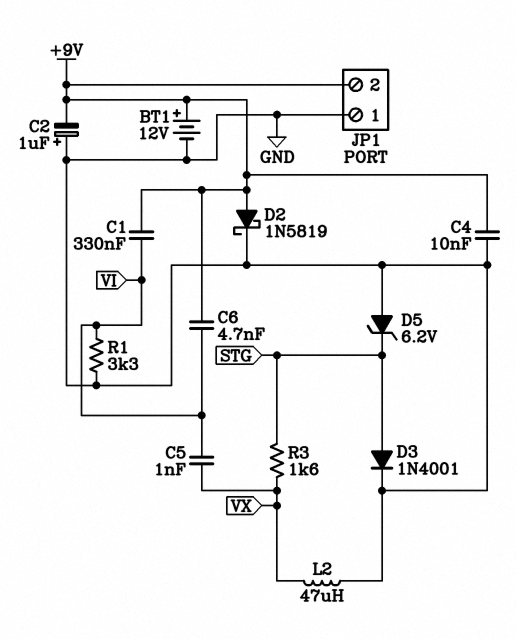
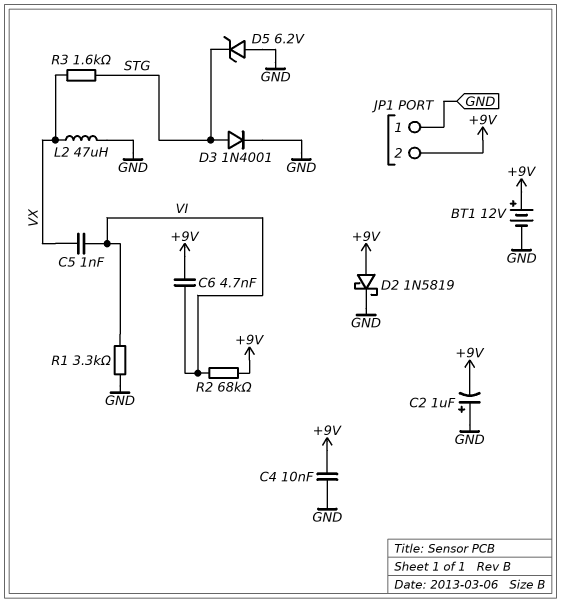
C1: 330nF (+9V, VI) -> none
R2: none -> 68k (+9V, VI)

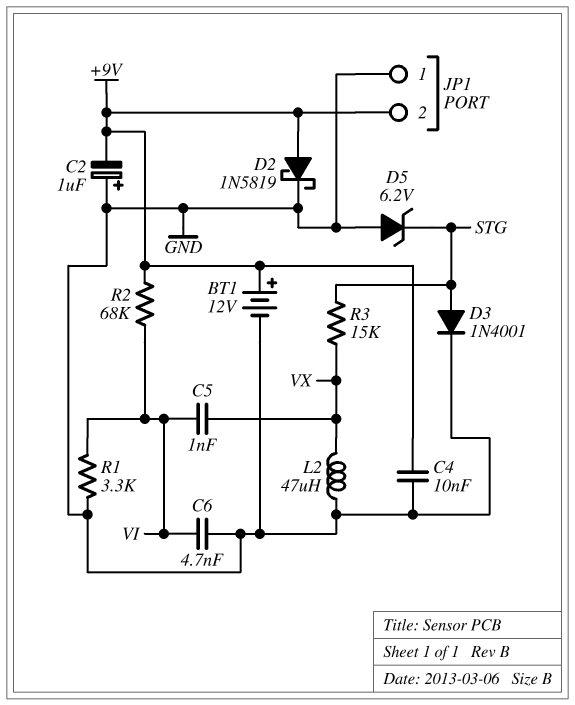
C6: 4.7nF (+9V, VI) -> 4.7nF (GND, VI)
R3: 1.6k (STG, VX) -> 15k (STG, VX)

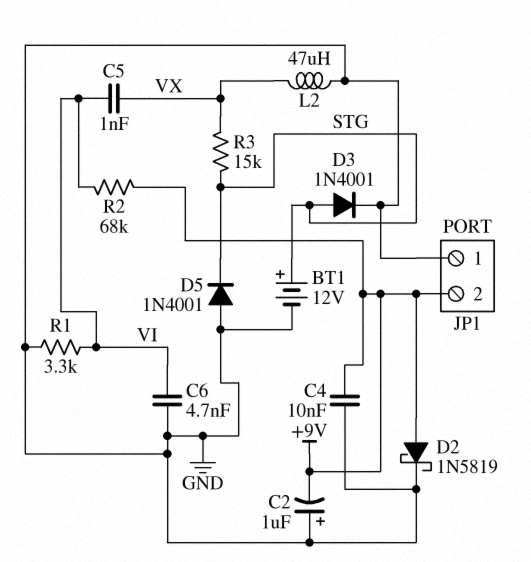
BT1: 12V (plus +9V, minus GND) -> 12V (plus STG, minus GND)
D5: zener 6.2V (A GND, K STG) -> diode 1N4001 (A GND, K STG)

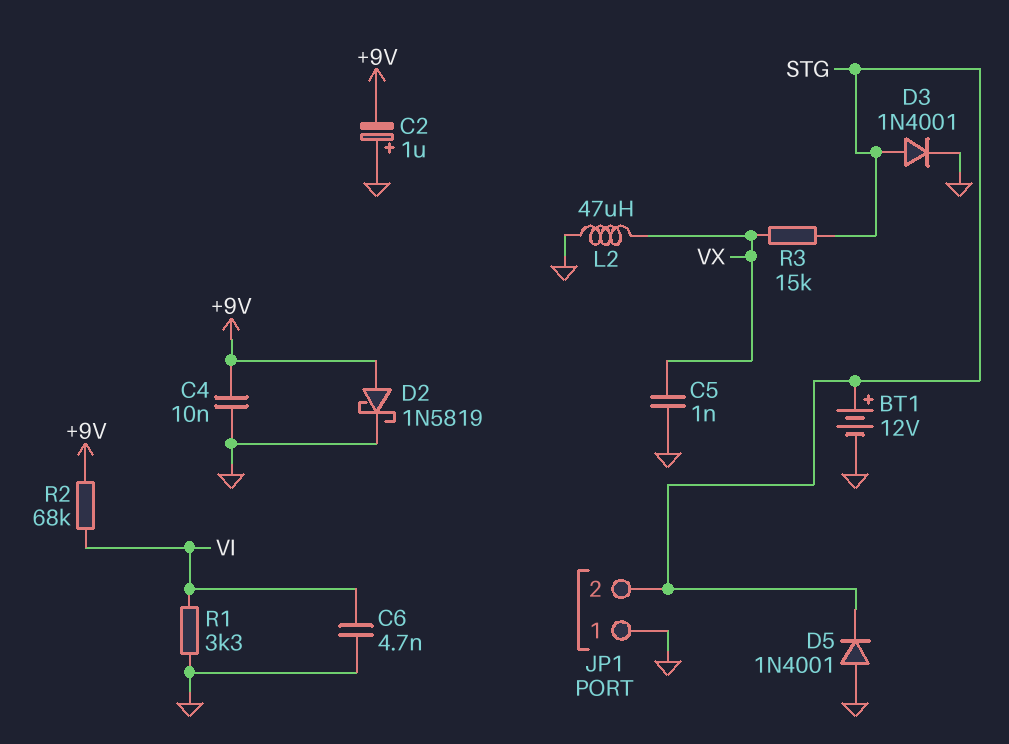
C5: 1nF (VI, VX) -> 1nF (GND, VX)
JP1 pin 2: +9V -> STG

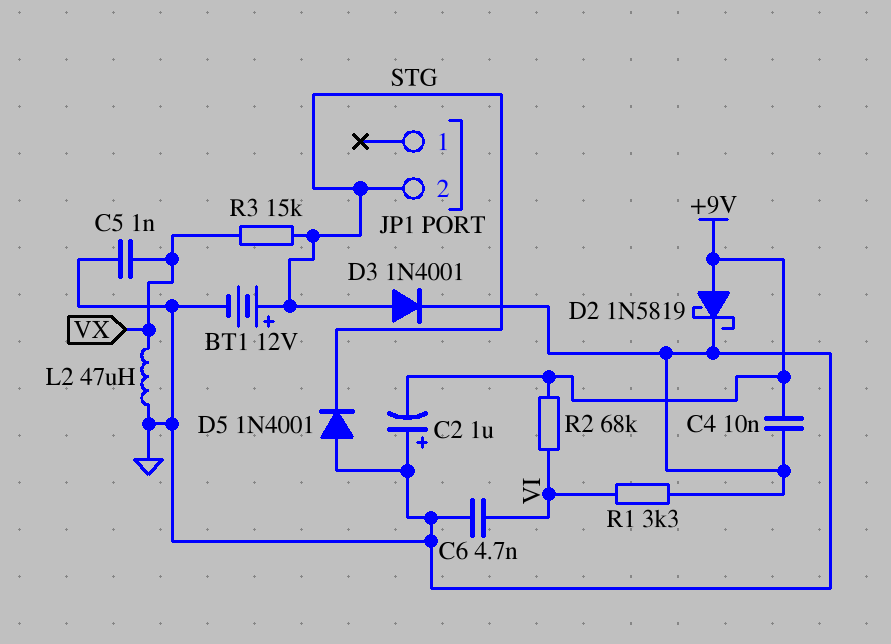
JP1 pin 1: GND -> none

